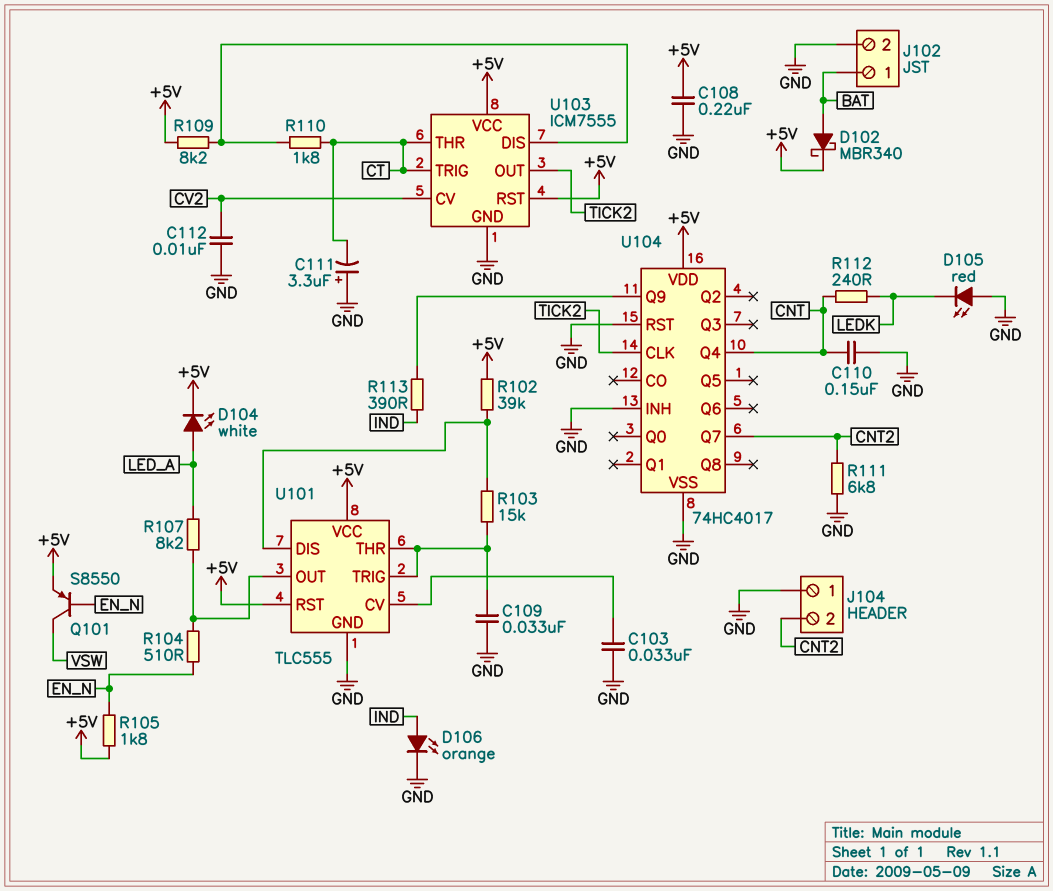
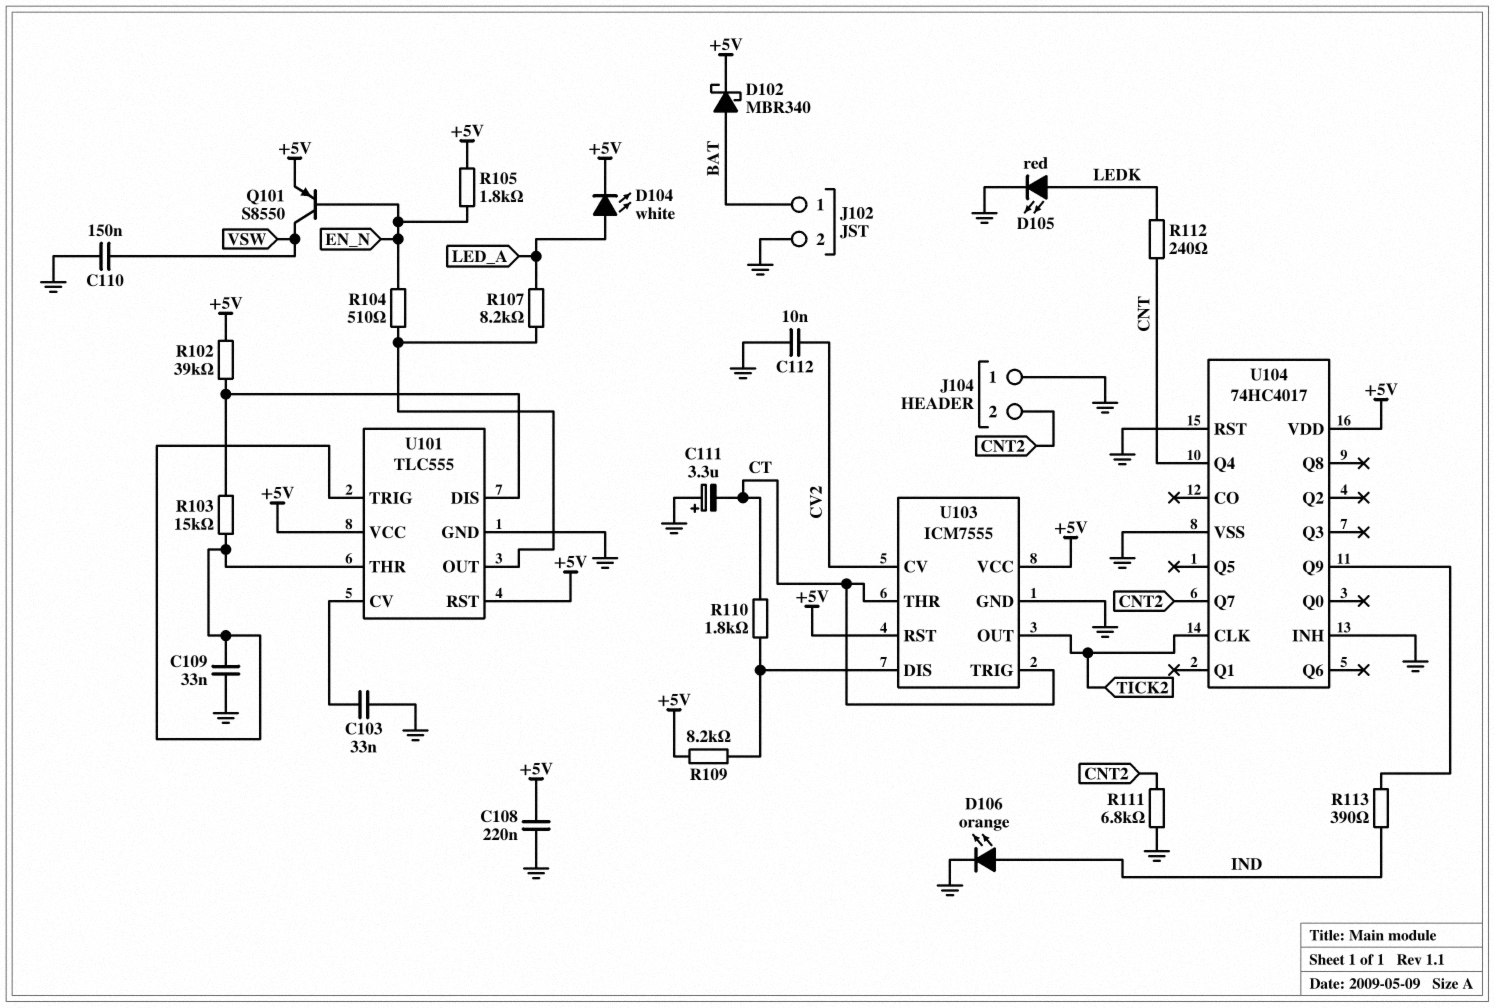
C110: 150nF (CNT, GND) -> 150nF (GND, VSW)
D105: LED red (A GND, K LEDK) -> LED red (A LEDK, K GND)

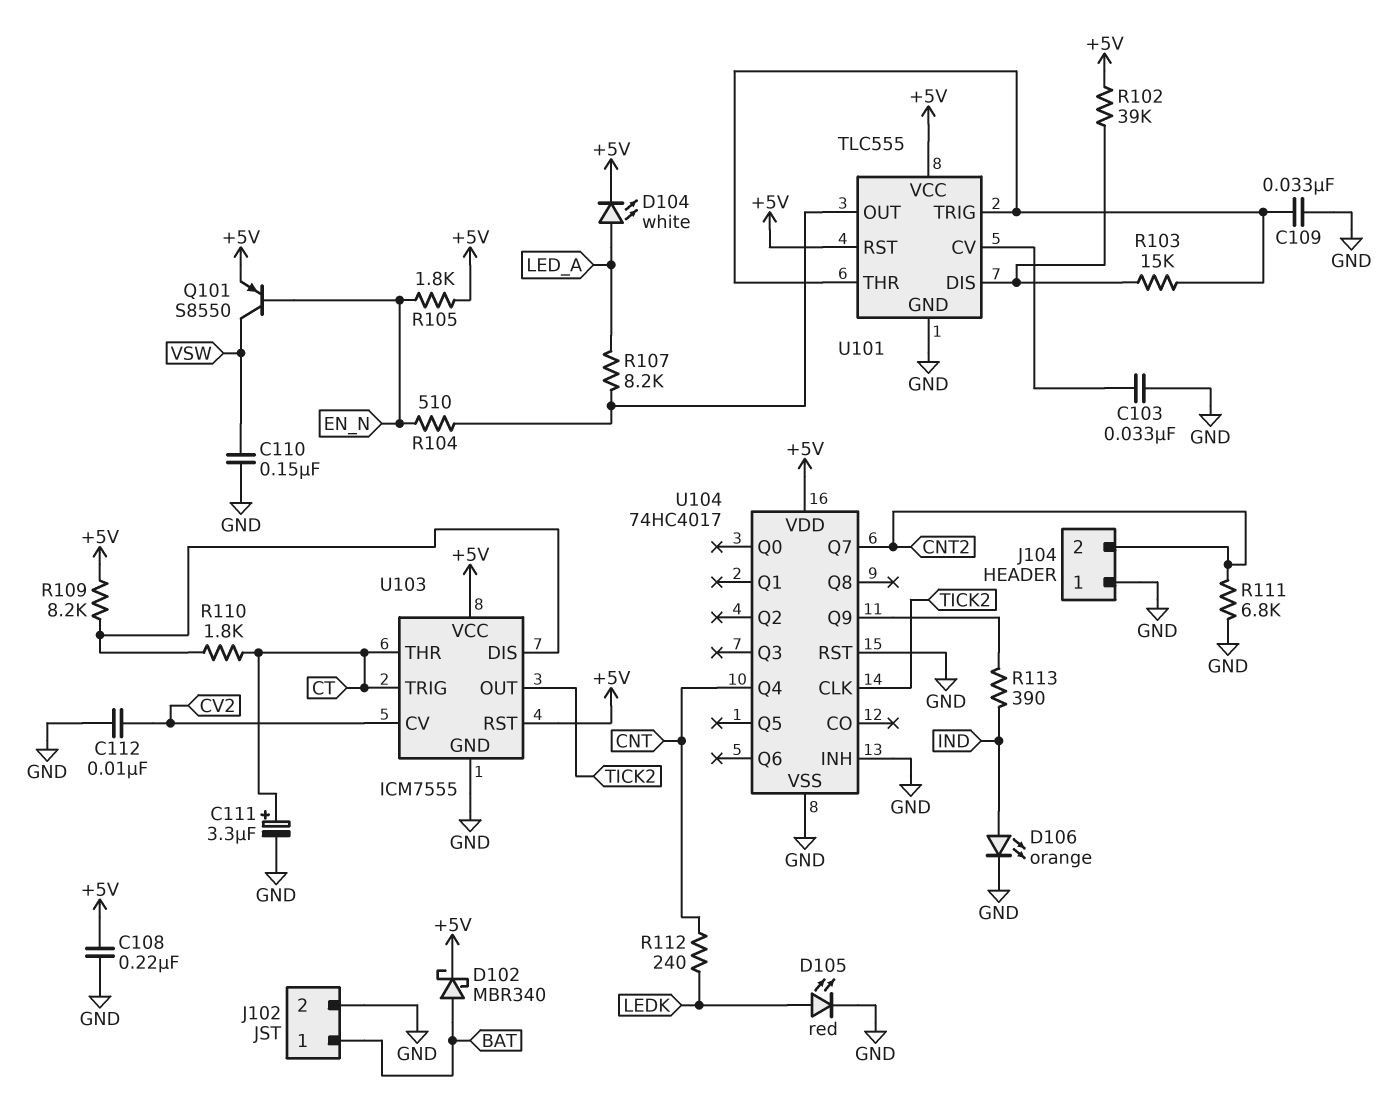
C111: 3.3uF (plus GND, minus CT) -> 3.3uF (plus CT, minus GND)

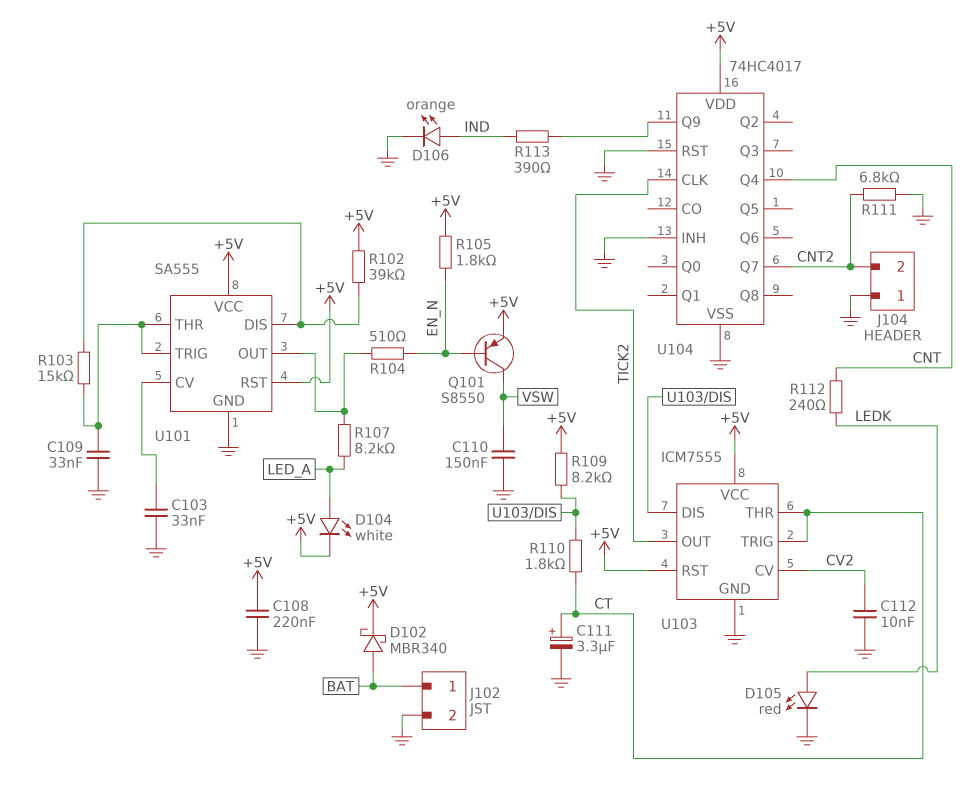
U101: TLC555 -> SA555

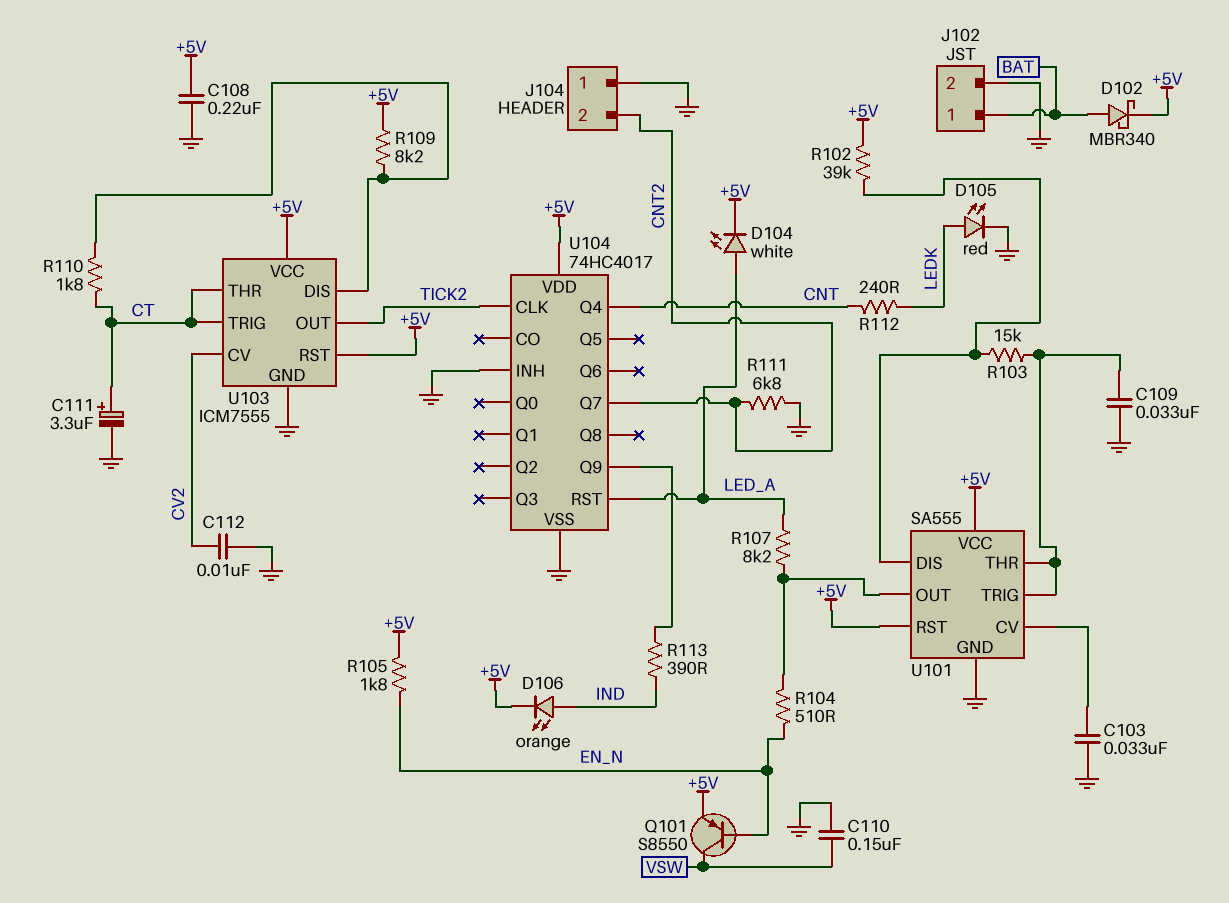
D106: LED orange (A IND, K GND) -> LED orange (A IND, K +5V)
U104 pin RST: GND -> LED_A

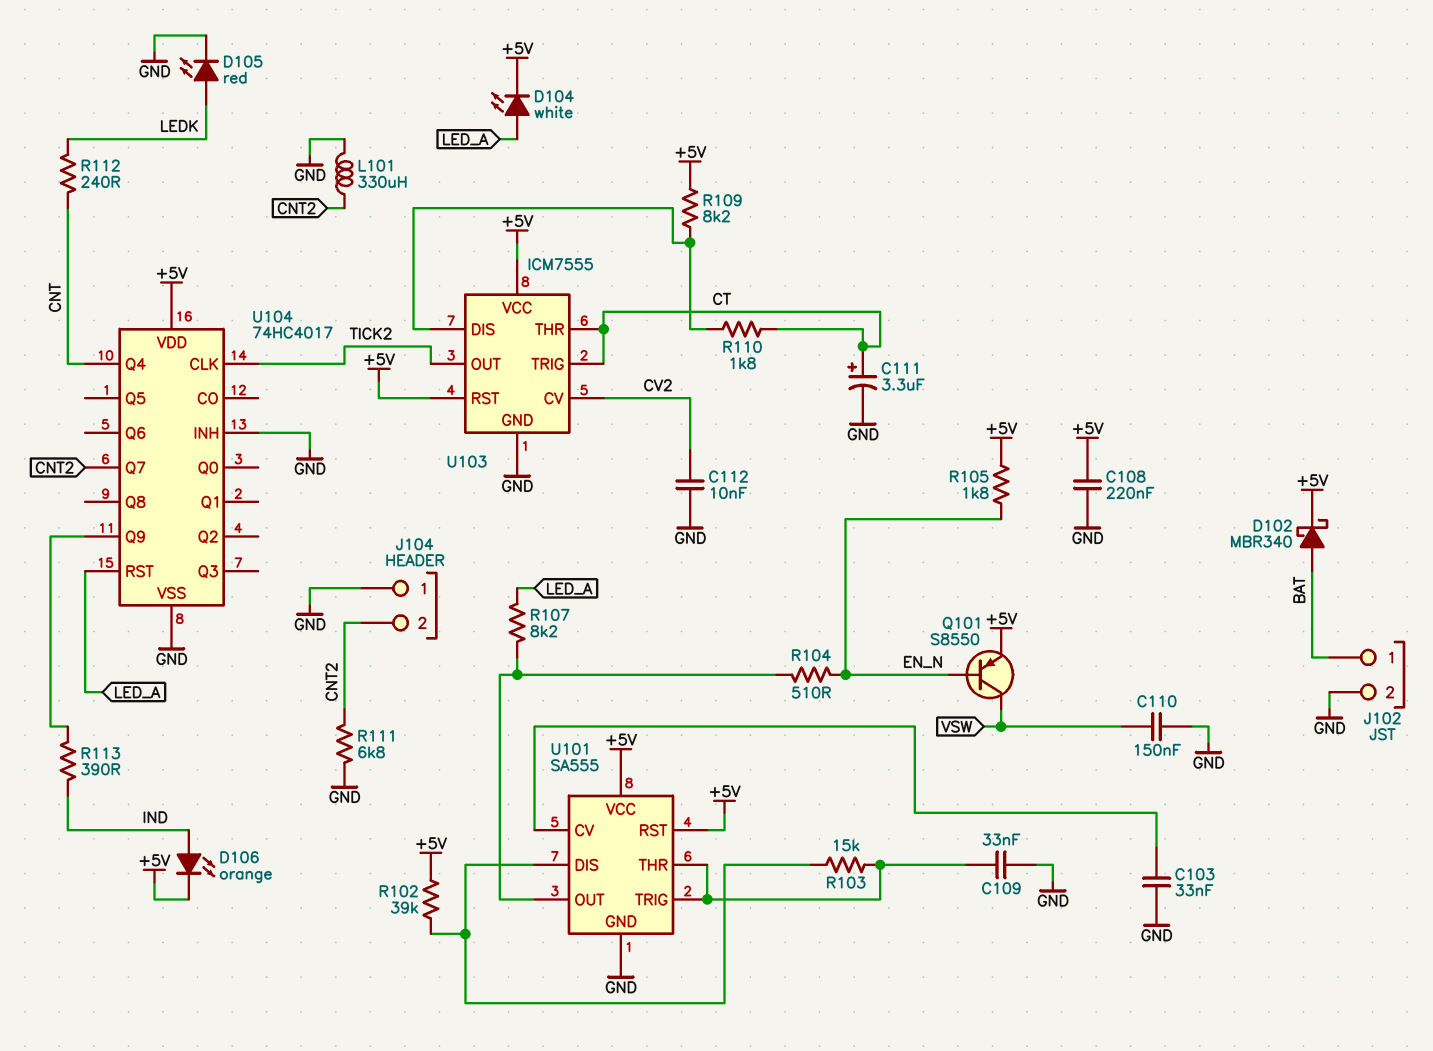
L101: none -> 330uH (CNT2, GND)

